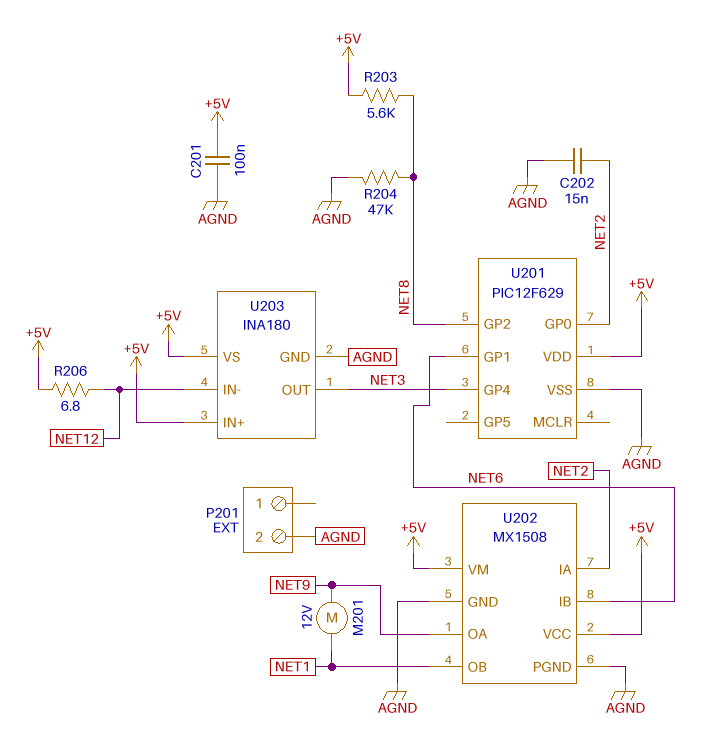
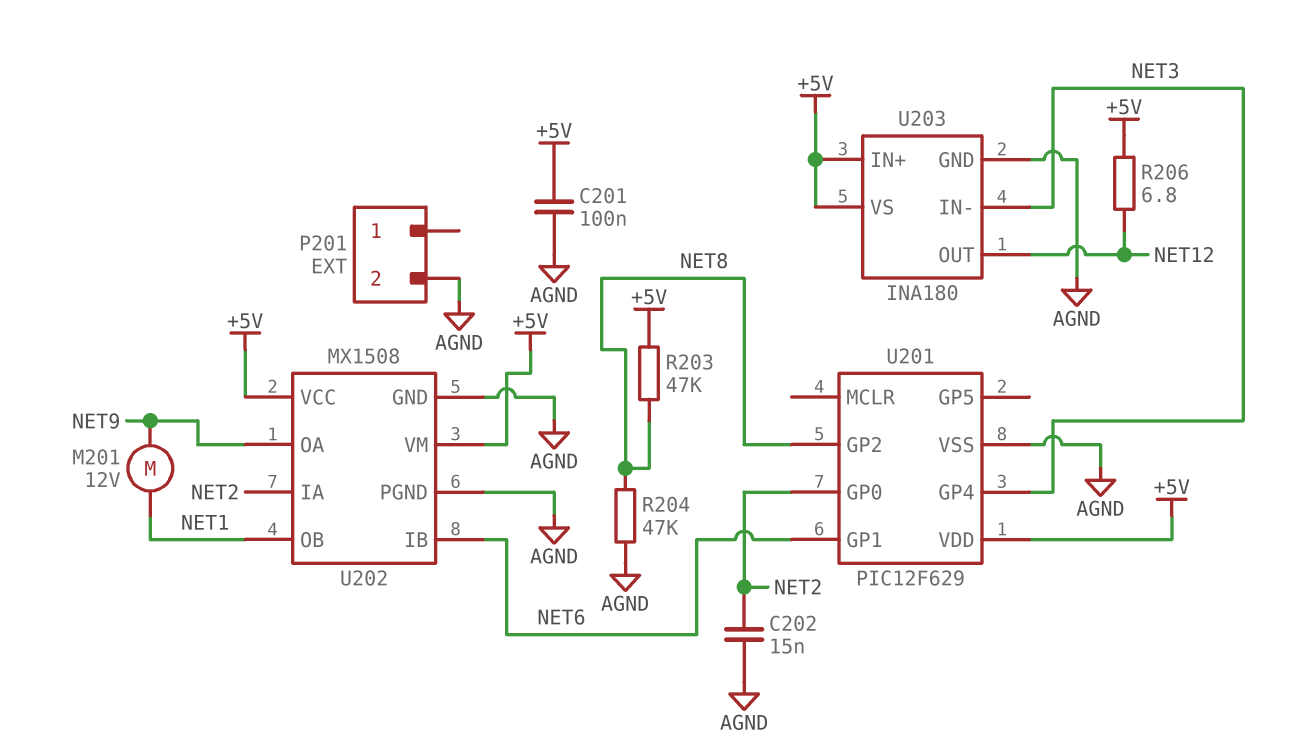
R203: 5.6k (+5V, NET8) -> 47k (+5V, NET8)
U203 pin IN-: NET12 -> NET3
U203 pin OUT: NET3 -> NET12

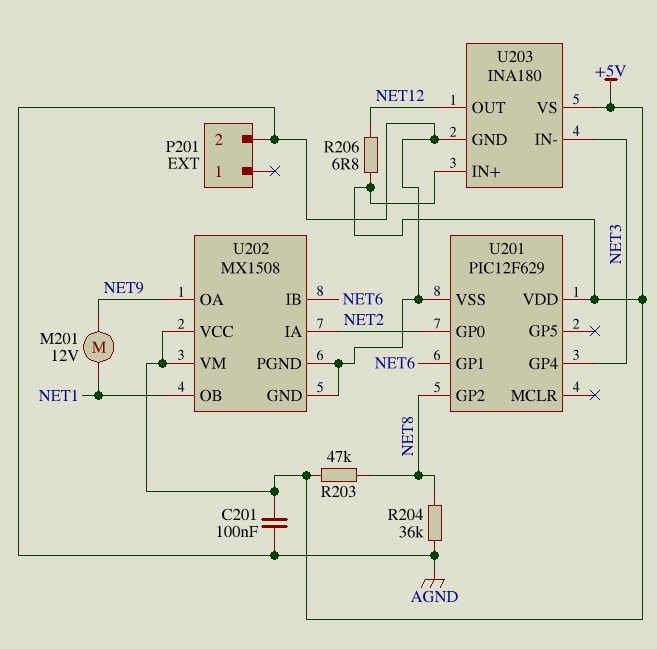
C202: 15nF (AGND, NET2) -> none
R204: 47k (AGND, NET8) -> 36k (AGND, NET8)

